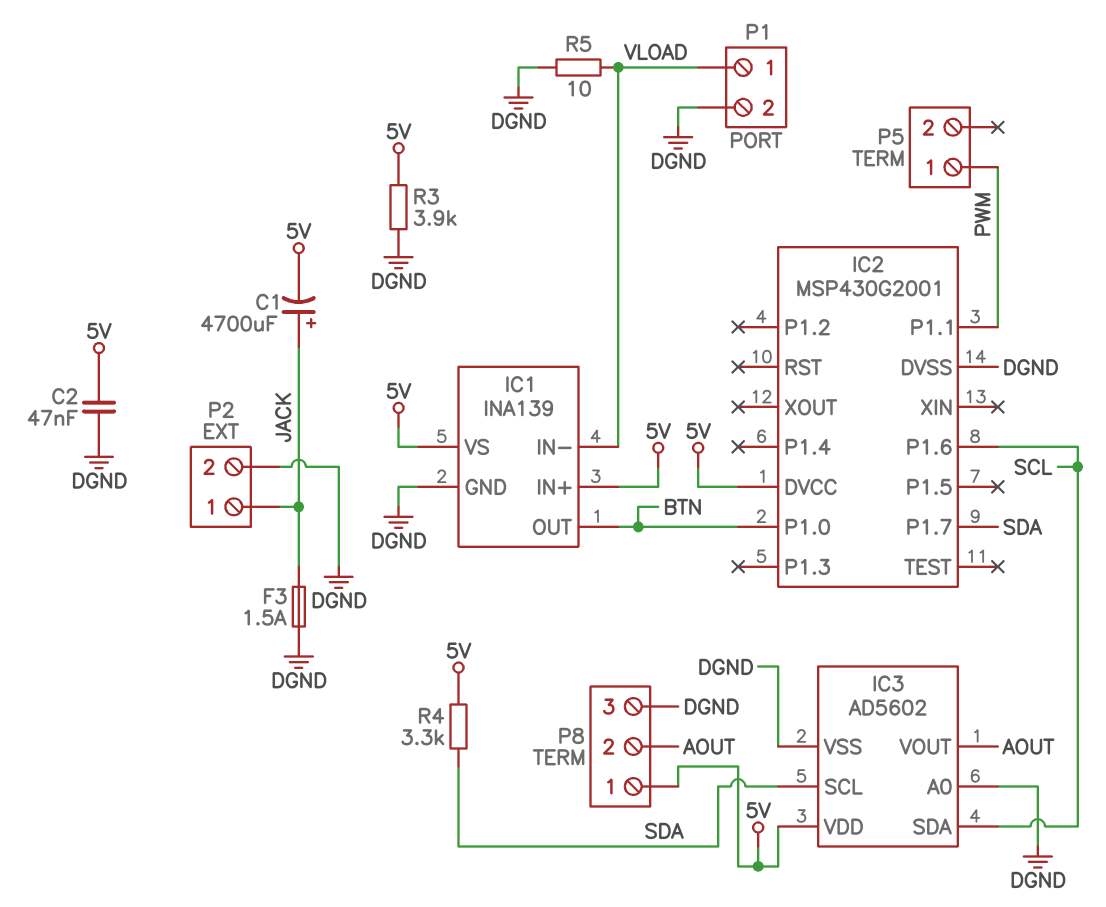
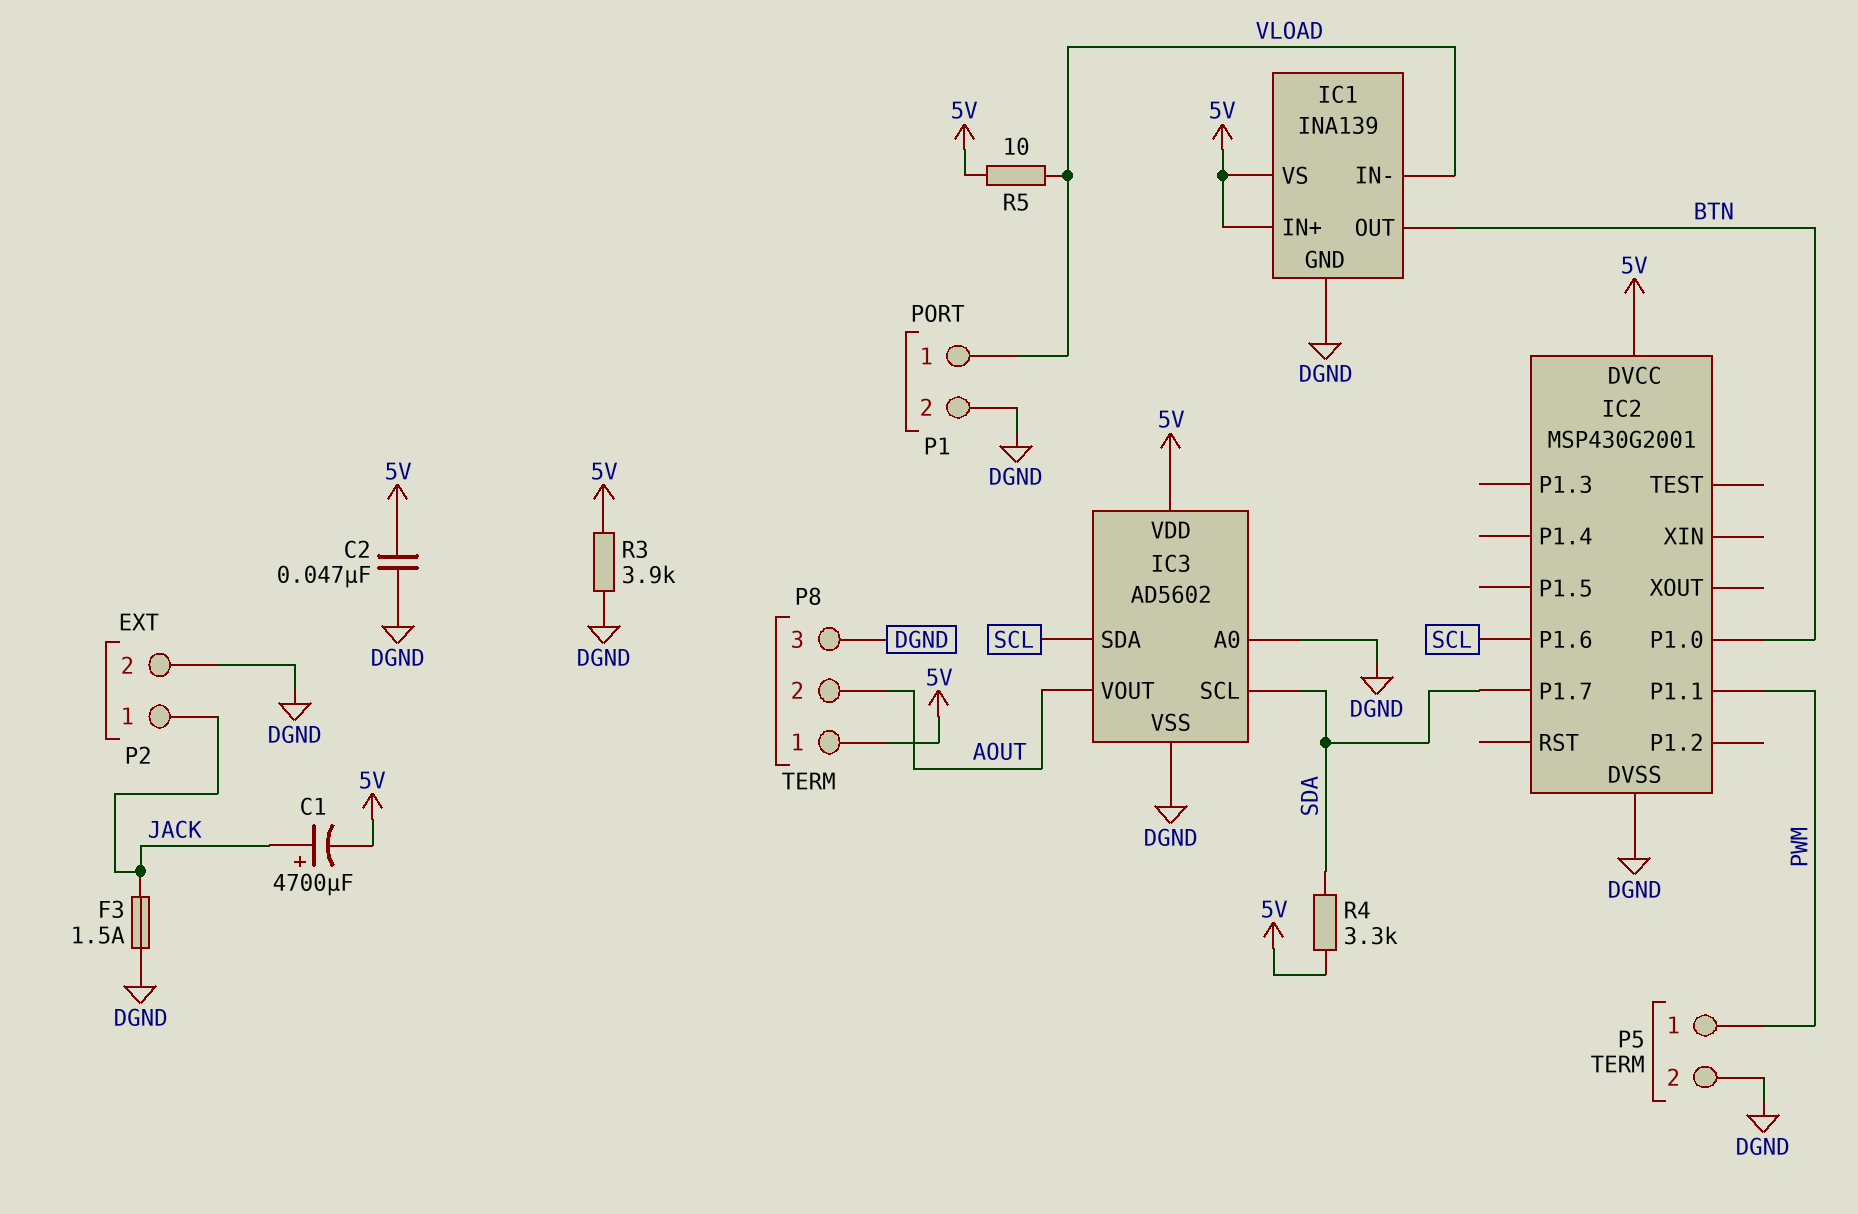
P5 pin 2: none -> DGND
R5: 10 (DGND, VLOAD) -> 10 (5V, VLOAD)

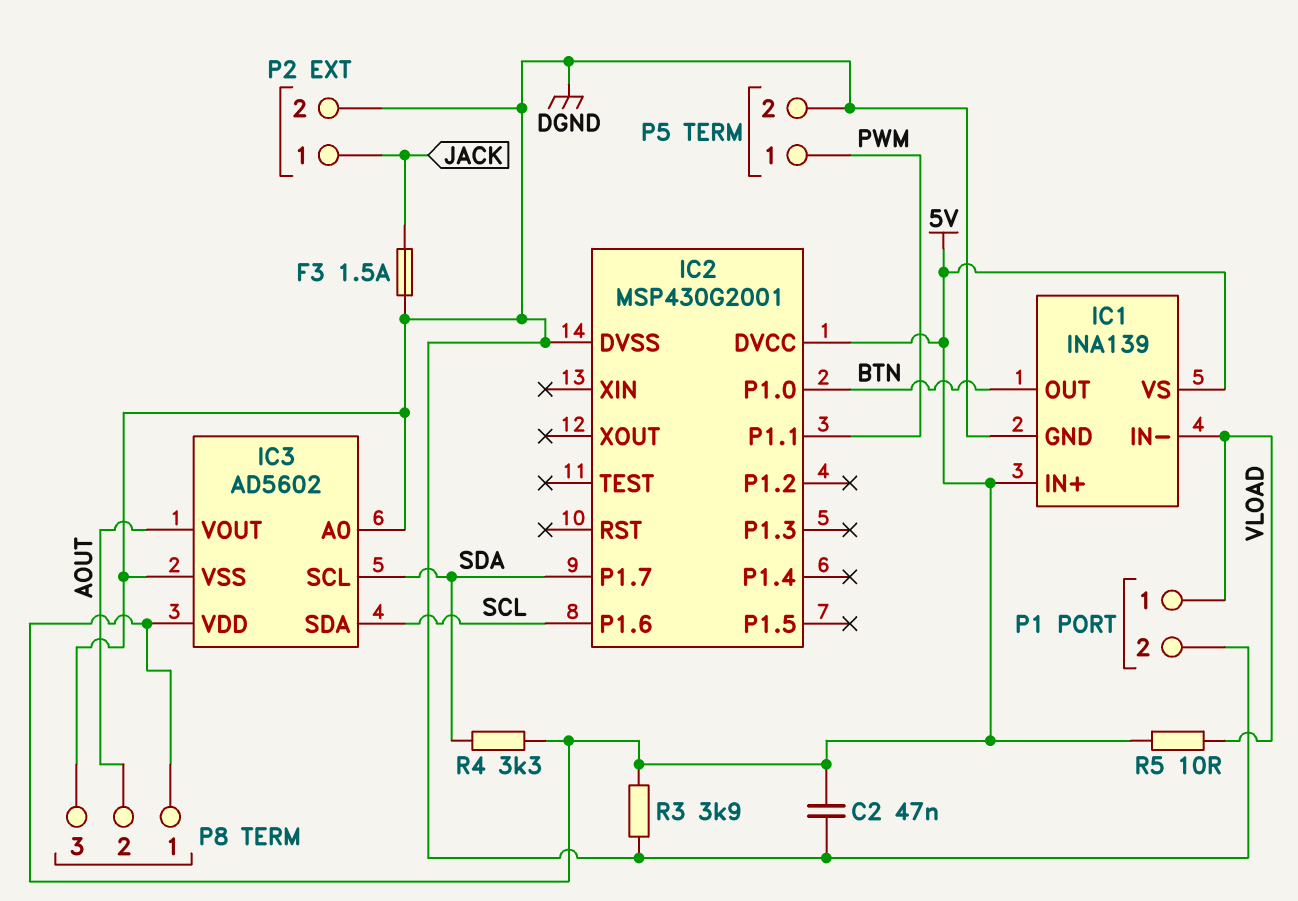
C1: 4700uF (plus JACK, minus 5V) -> none

